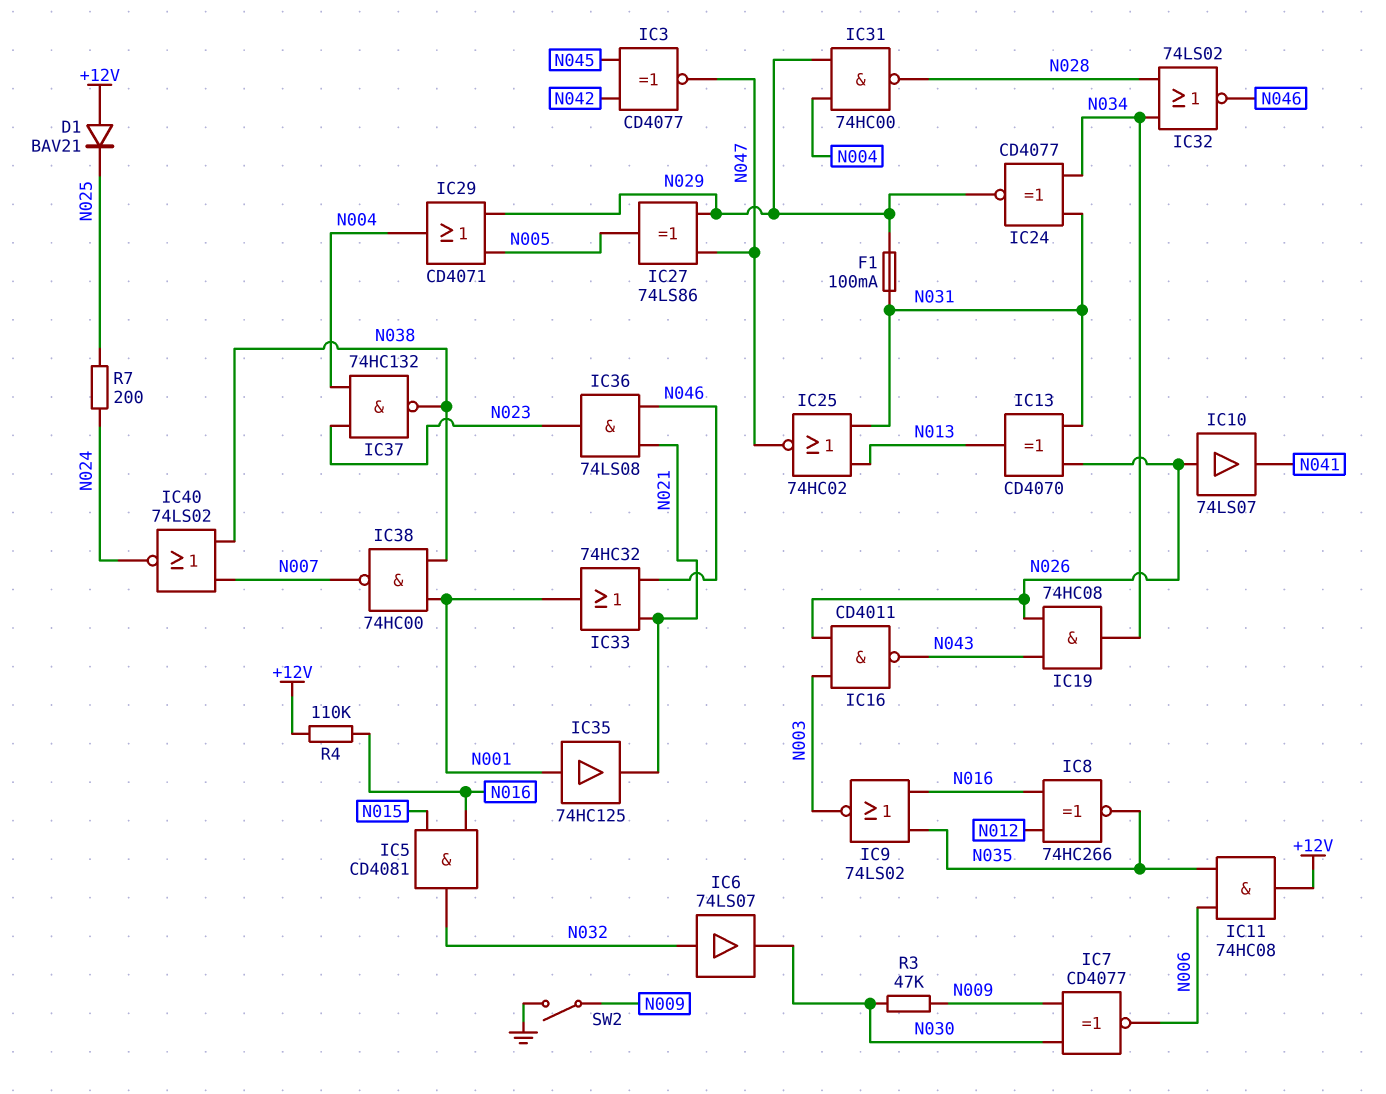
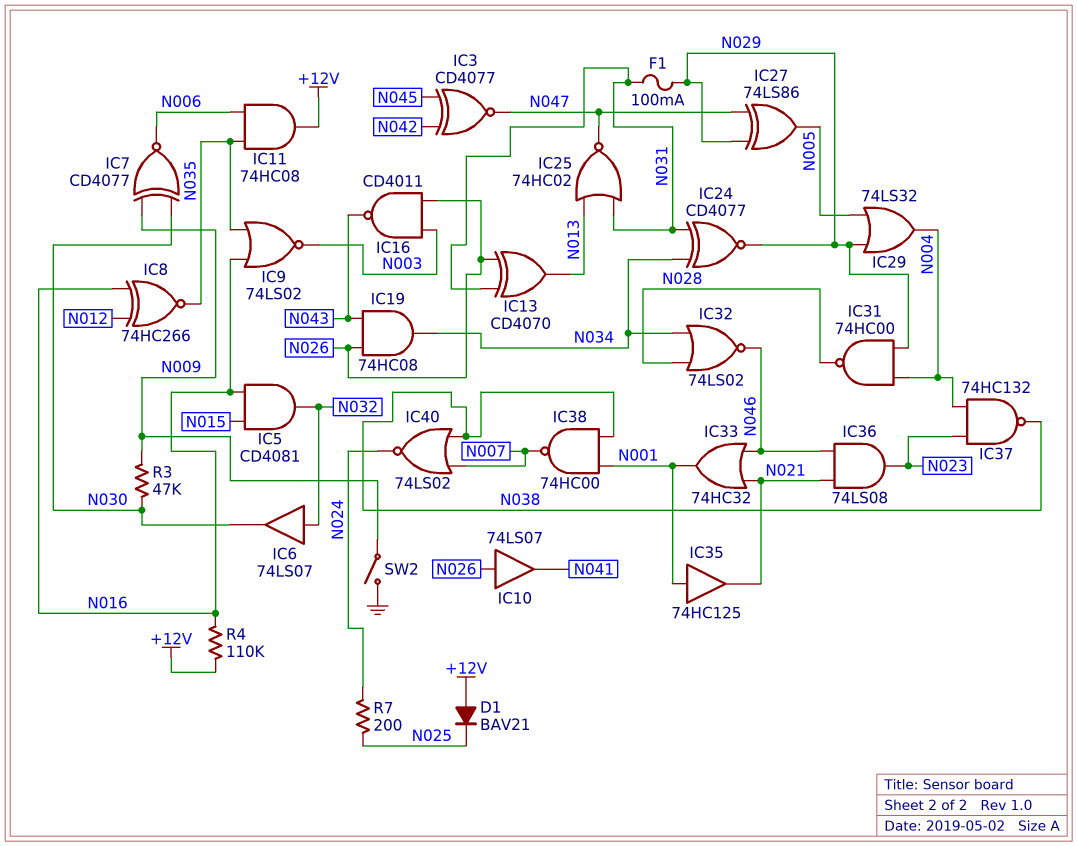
IC29: OR CD4071 (in N005, in N029, out N004) -> OR 74LS32 (in N005, in N029, out N004)

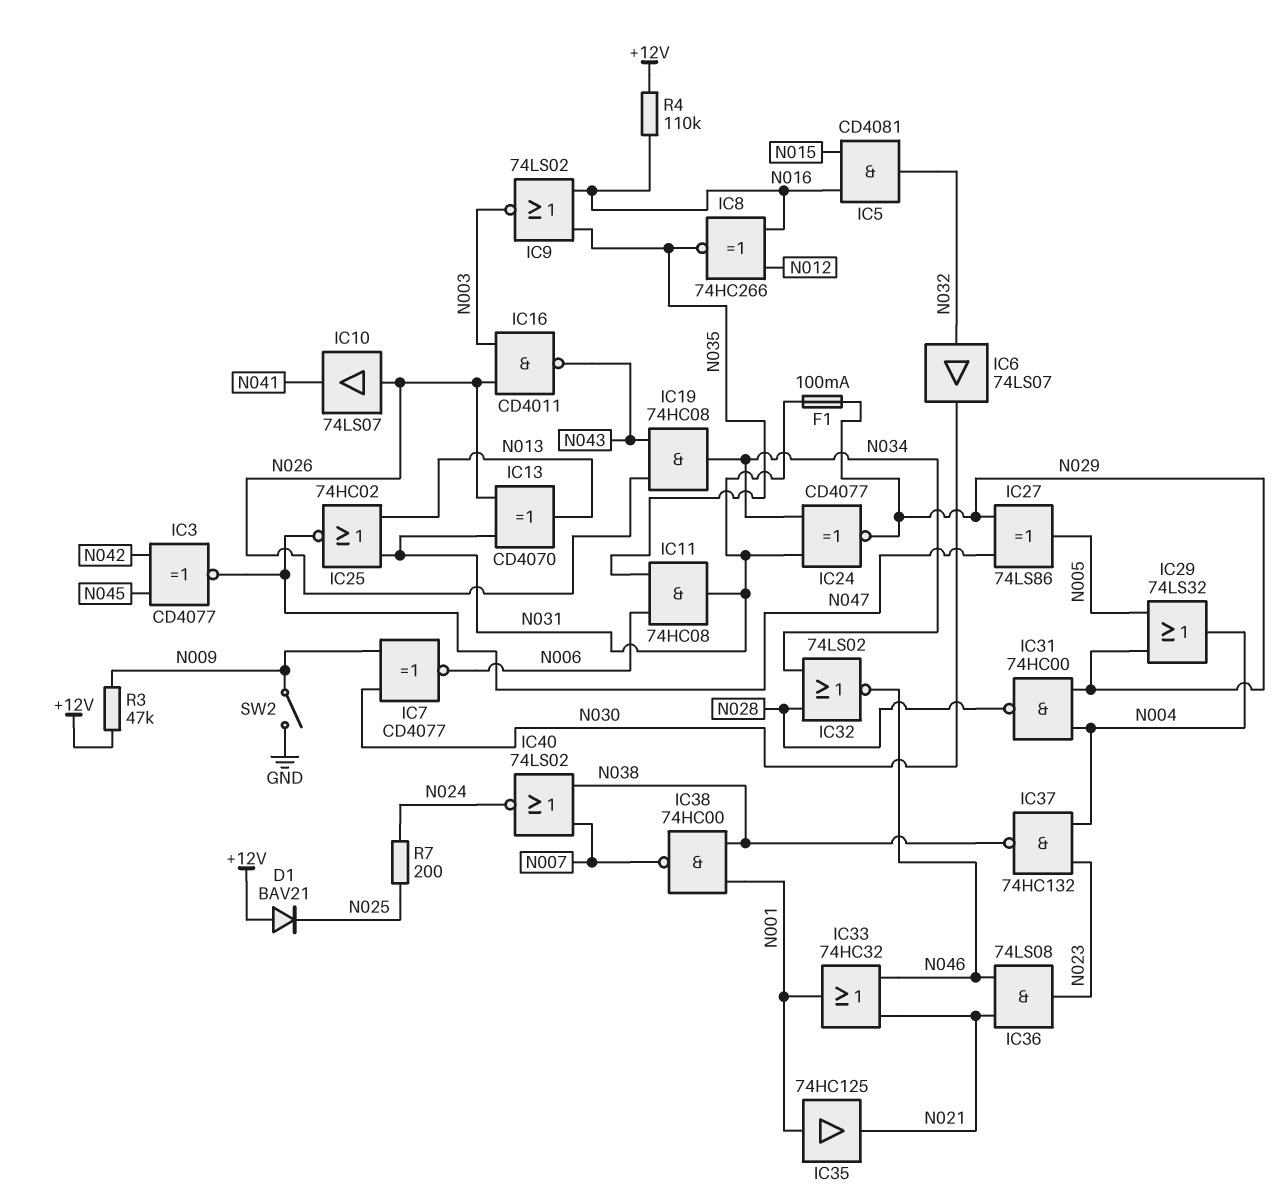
IC11: AND 74HC08 (in N006, in N035, out +12V) -> AND 74HC08 (in N006, in N035, out N031)
R3: 47k (N009, N030) -> 47k (+12V, N009)

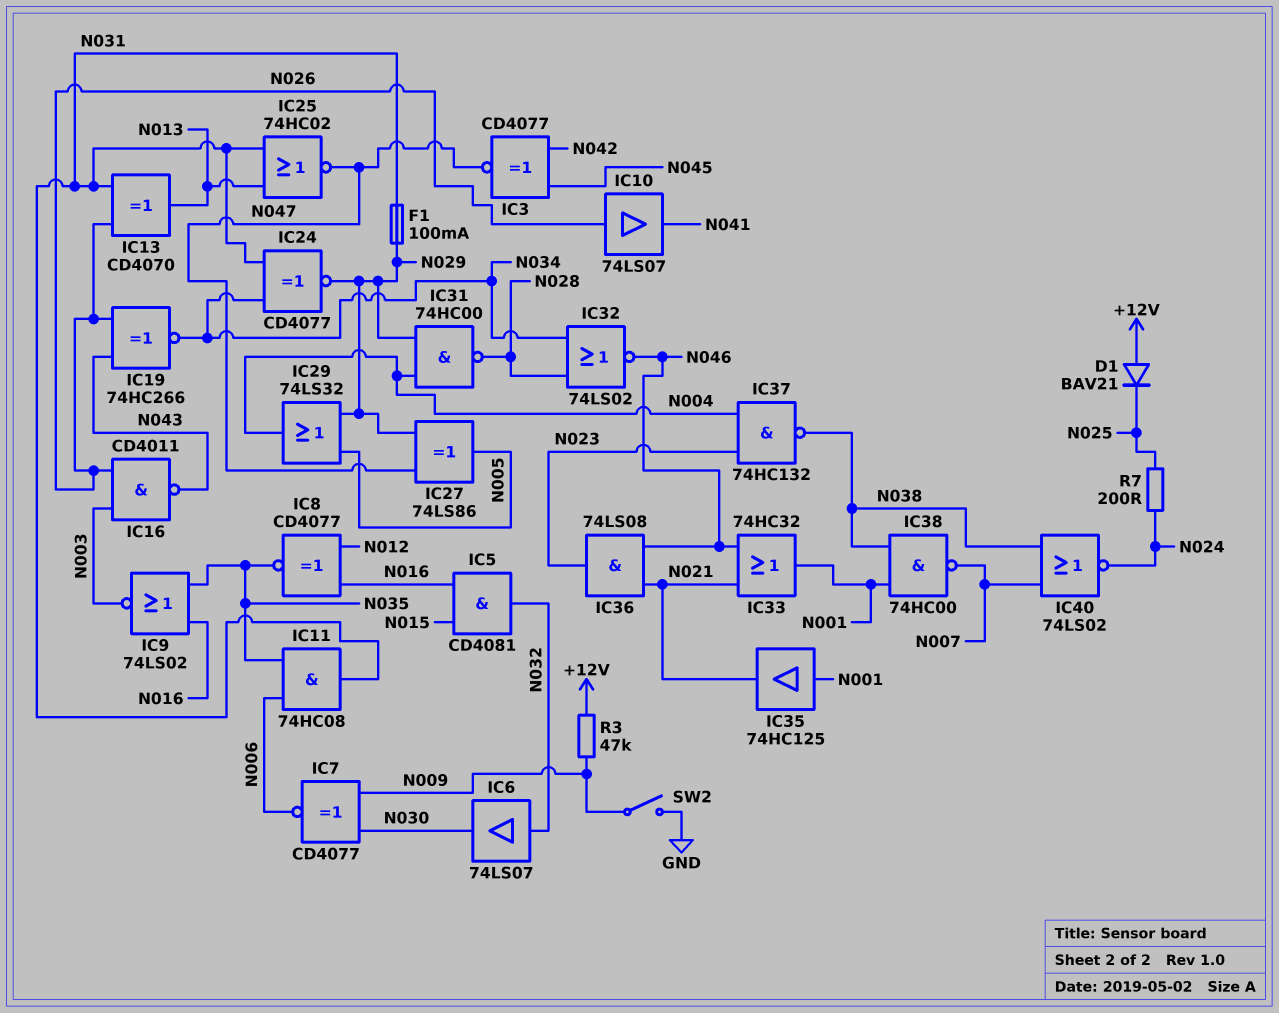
IC8: XNOR 74HC266 (in N012, in N016, out N035) -> XNOR CD4077 (in N012, in N016, out N035)
IC19: AND 74HC08 (in N026, in N043, out N034) -> XNOR 74HC266 (in N026, in N043, out N034)
R4: 110k (+12V, N016) -> none

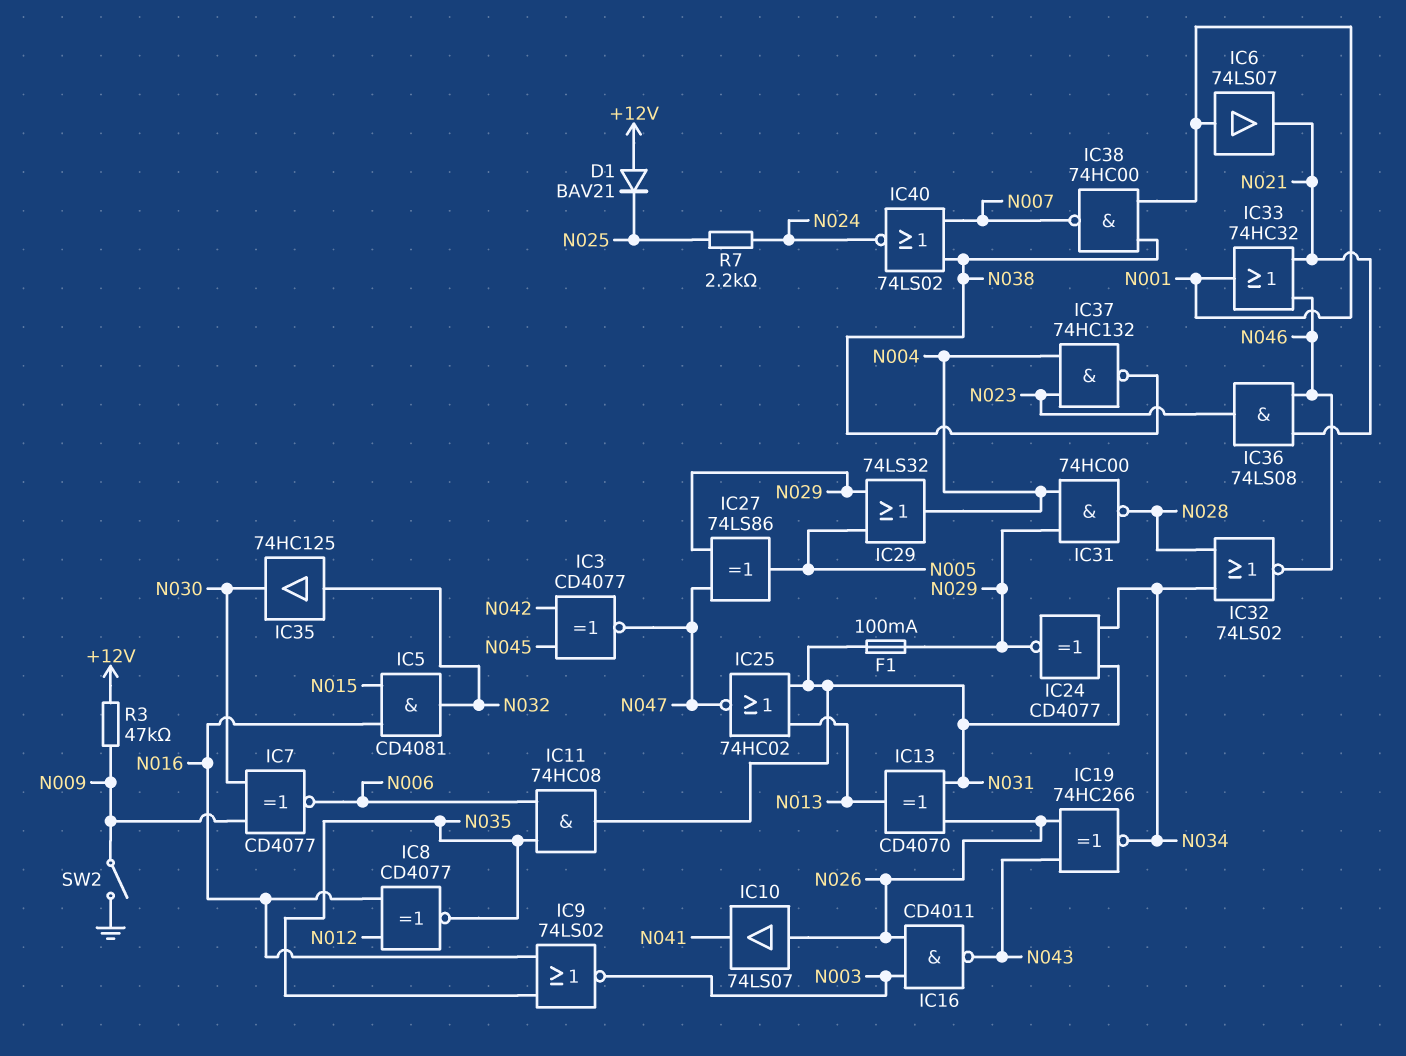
IC6: buffer 74LS07 (in N032, out N030) -> buffer 74LS07 (in N001, out N021)
IC35: buffer 74HC125 (in N001, out N021) -> buffer 74HC125 (in N032, out N030)
R7: 200 (N024, N025) -> 2.2k (N024, N025)

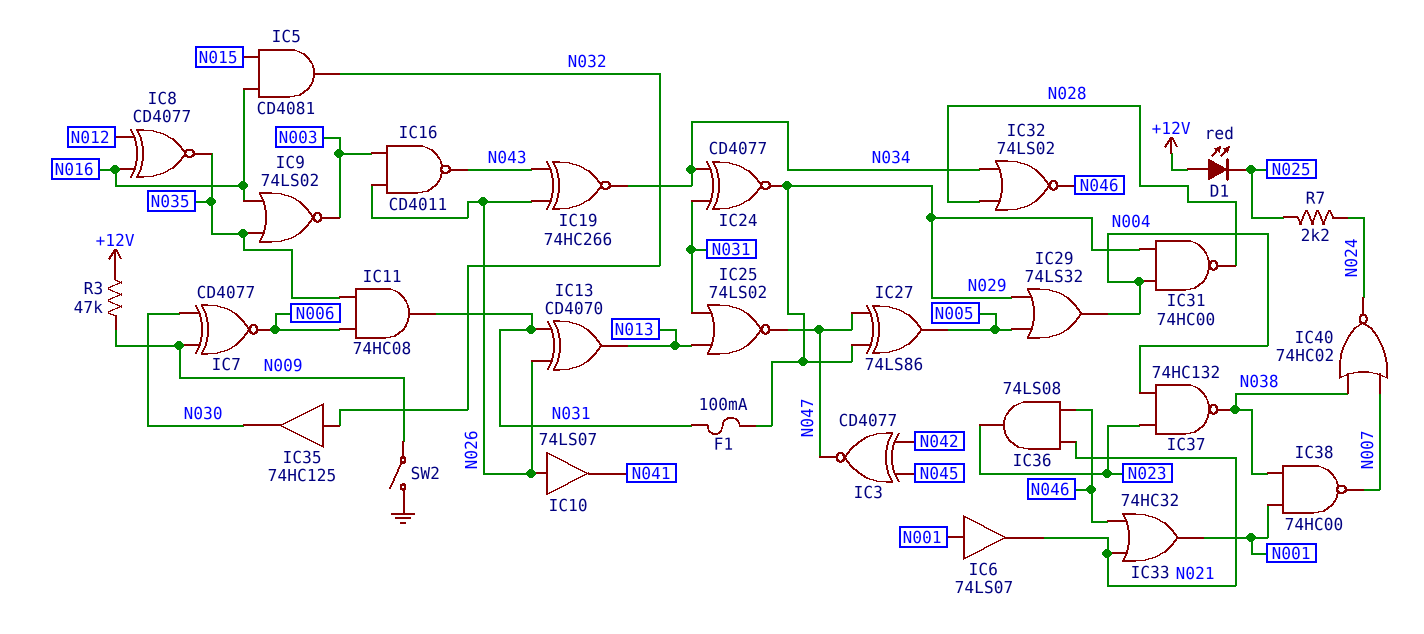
D1: diode BAV21 (A +12V, K N025) -> LED red (A +12V, K N025)
IC25: NOR 74HC02 (in N013, in N031, out N047) -> NOR 74LS02 (in N013, in N031, out N047)
IC40: NOR 74LS02 (in N007, in N038, out N024) -> NOR 74HC02 (in N007, in N038, out N024)

